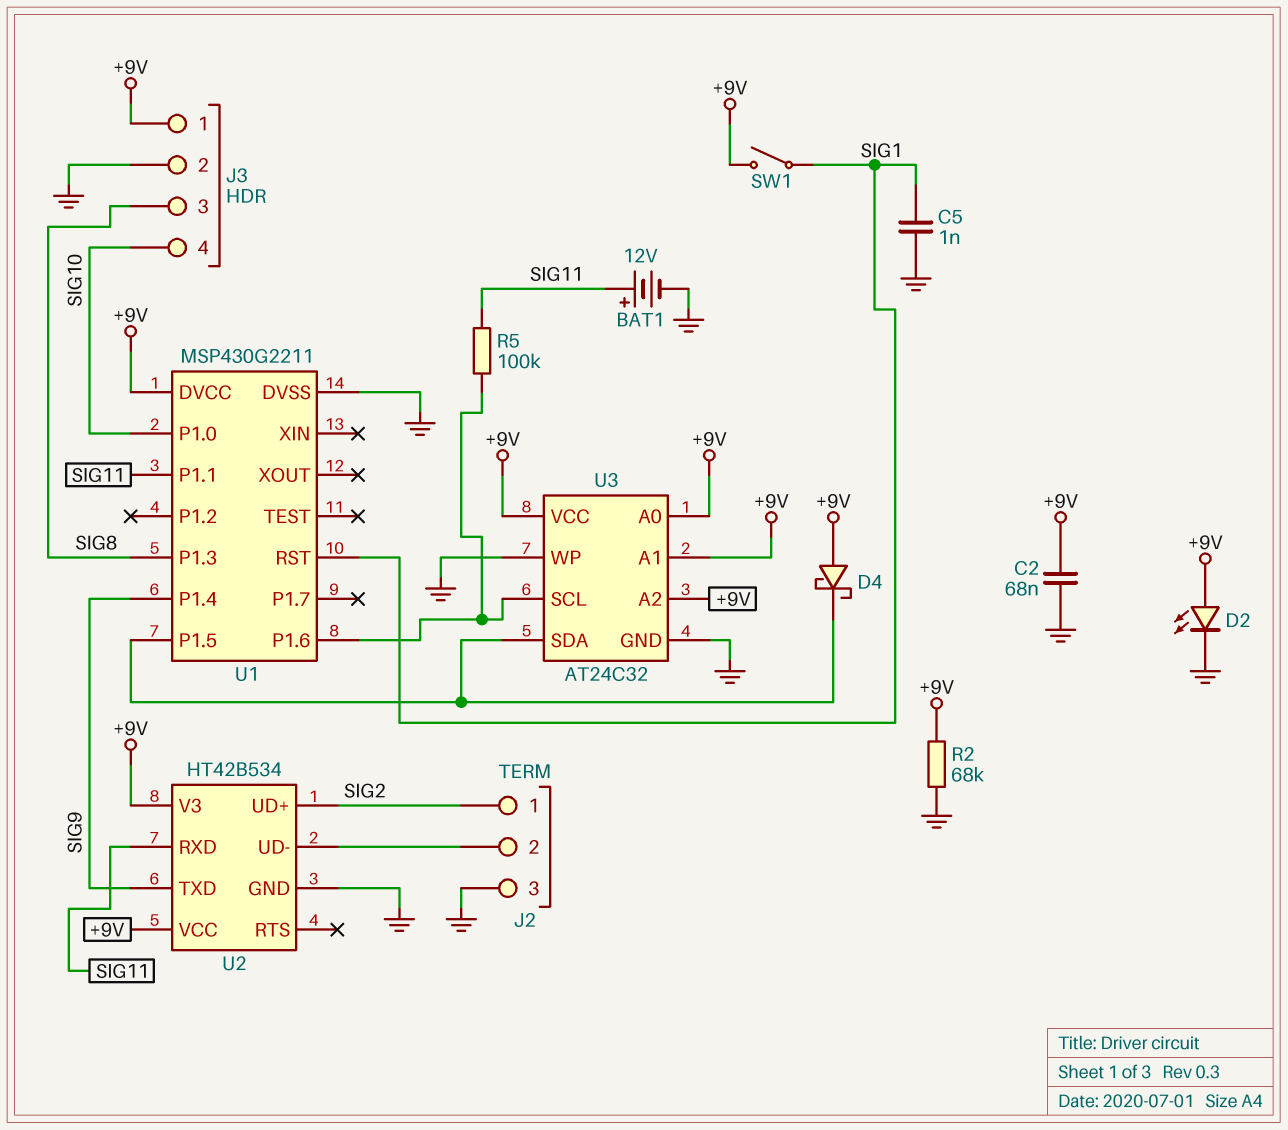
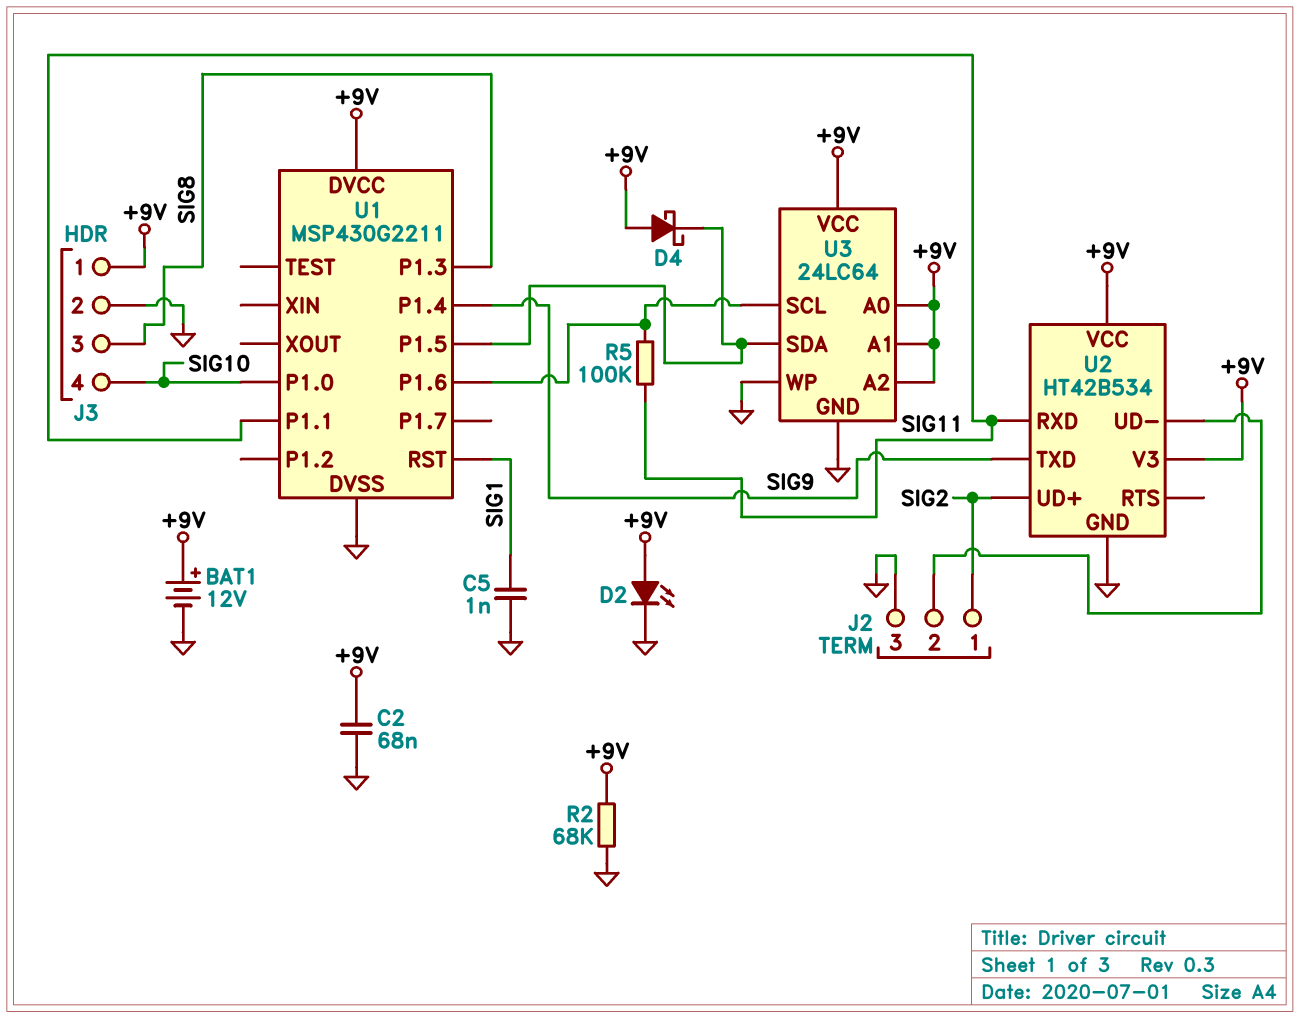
BAT1: 12V (plus SIG11, minus GND) -> 12V (plus +9V, minus GND)
SW1: switch (+9V, SIG1) -> none
U3: AT24C32 -> 24LC64

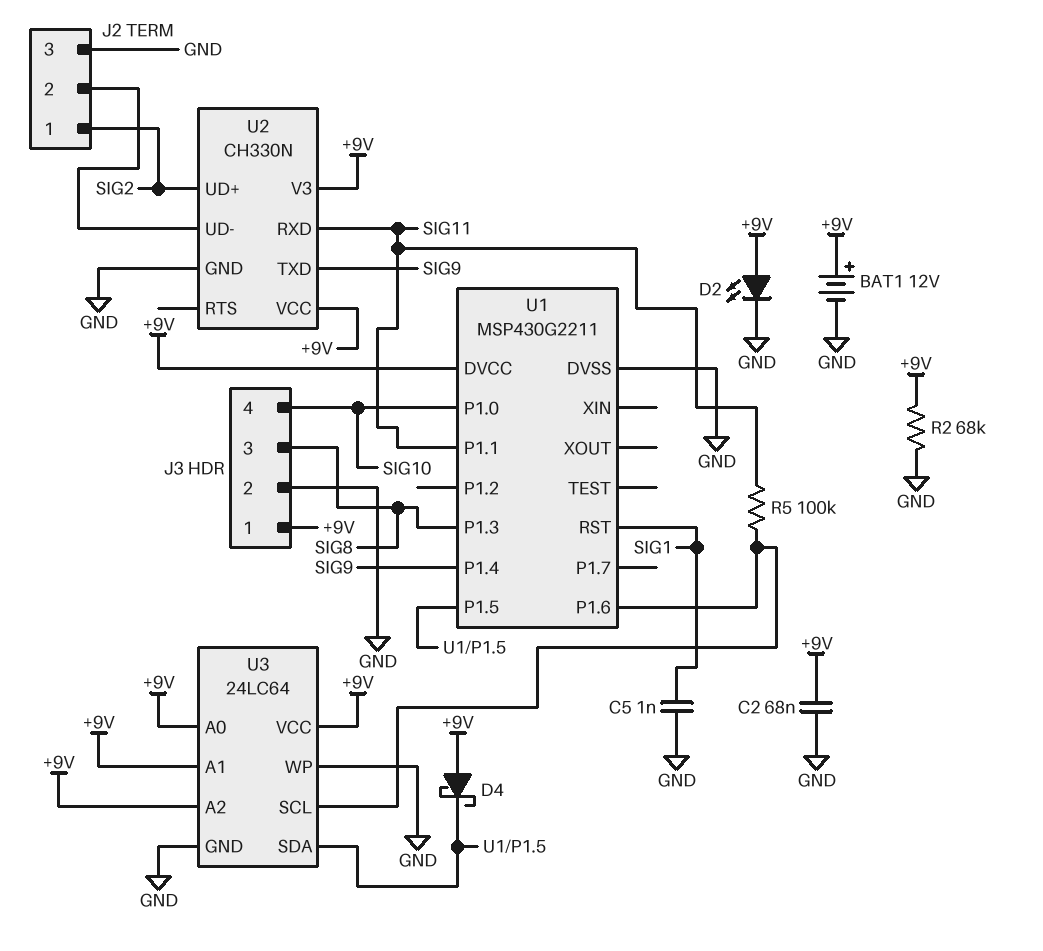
U2: HT42B534 -> CH330N

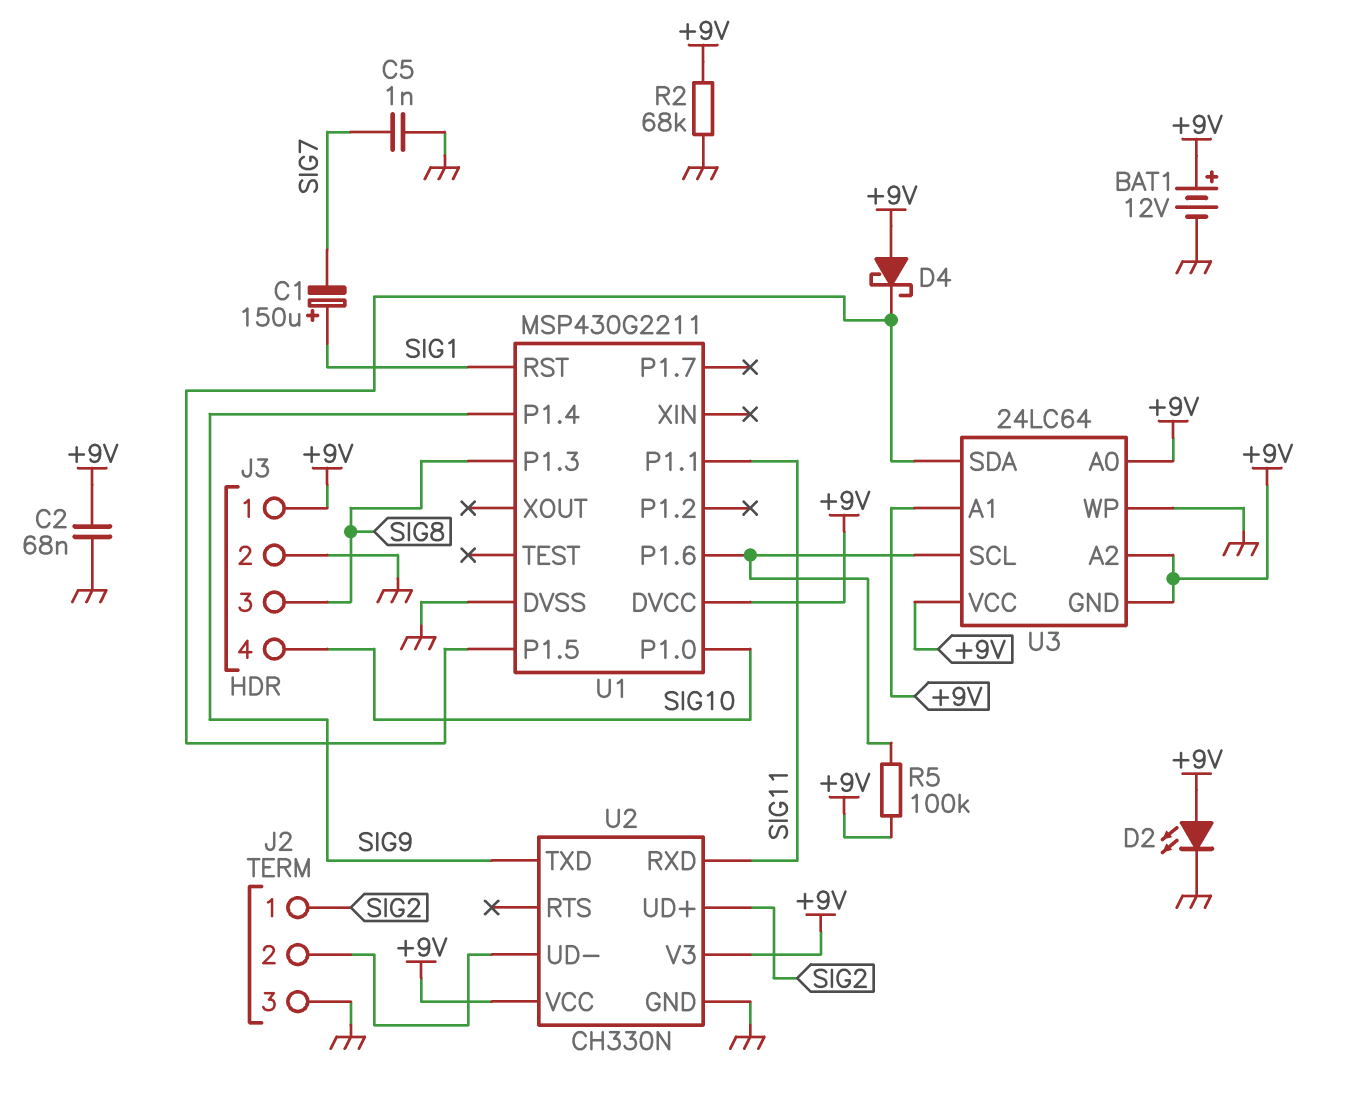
C1: none -> 150uF (plus SIG1, minus SIG7)
C5: 1nF (GND, SIG1) -> 1nF (GND, SIG7)
R5: 100k (SIG11, U1/P1.6) -> 100k (+9V, U1/P1.6)
U3 pin GND: GND -> +9V

